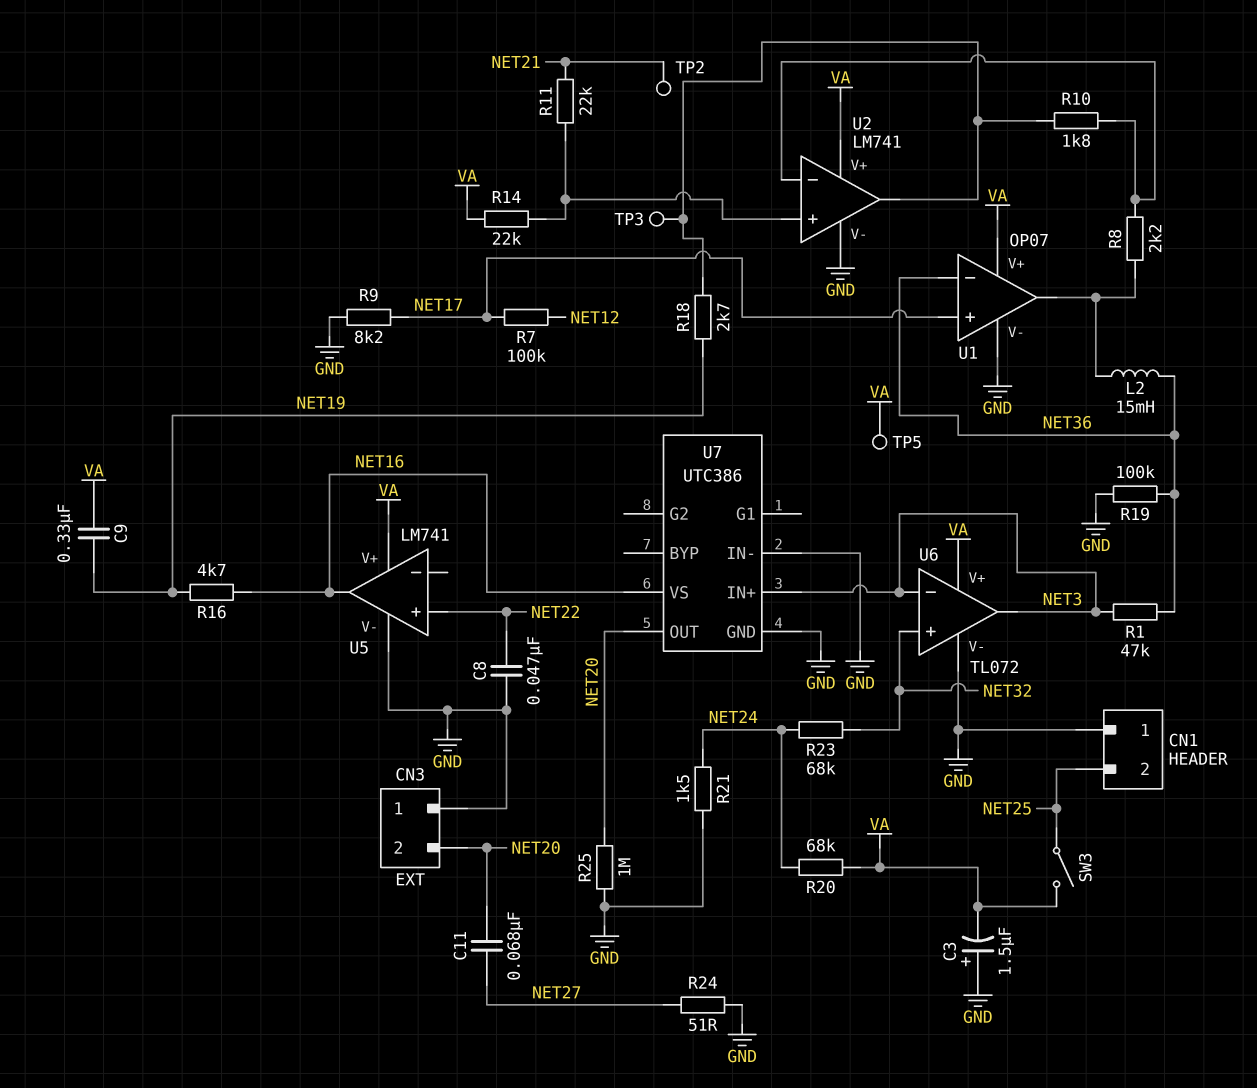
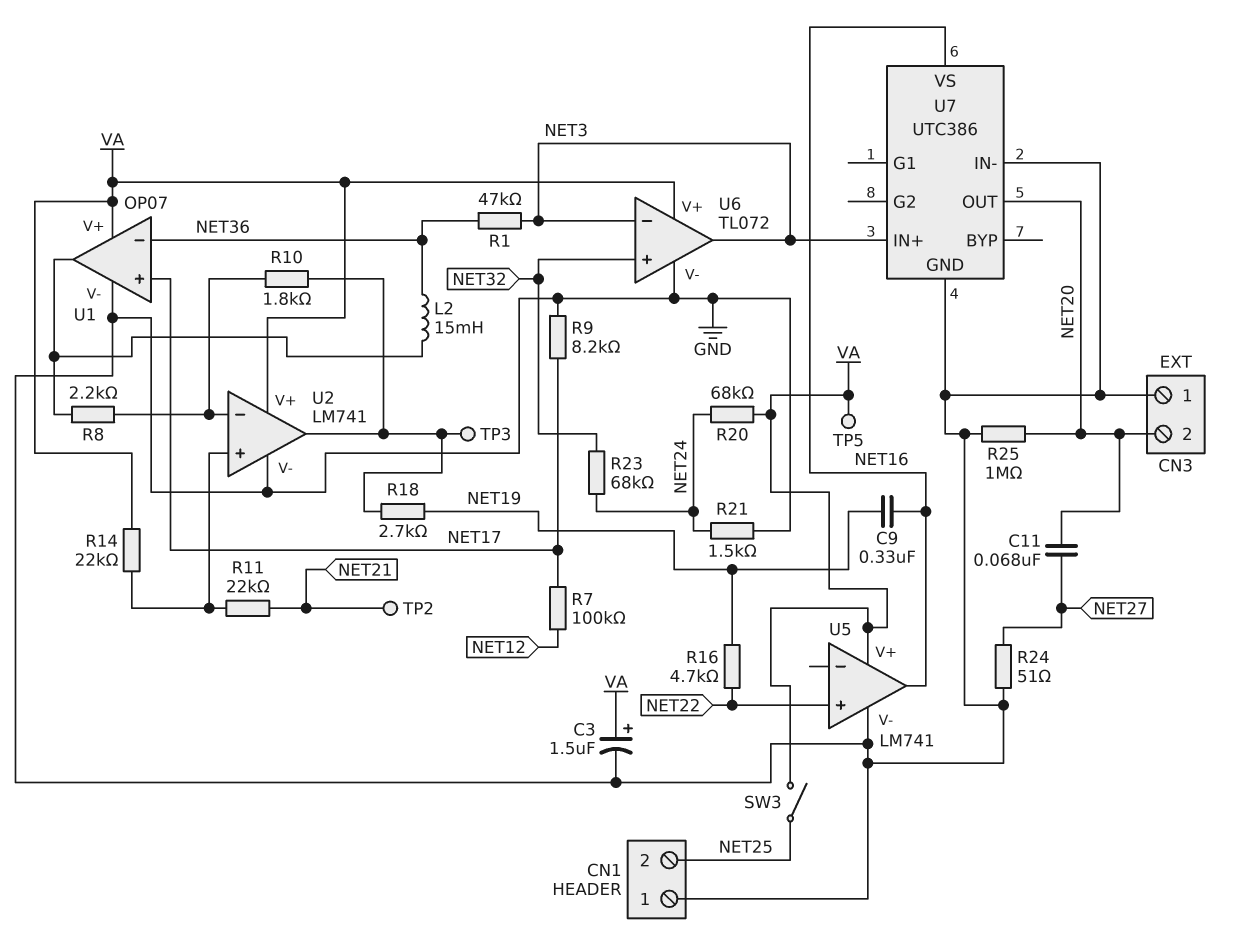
C3: 1.5uF (plus GND, minus VA) -> 1.5uF (plus VA, minus GND)
C8: 47nF (GND, NET22) -> none
C9: 330nF (NET19, VA) -> 330nF (NET16, NET19)
R16: 4.7k (NET16, NET19) -> 4.7k (NET19, NET22)
R19: 100k (GND, NET36) -> none

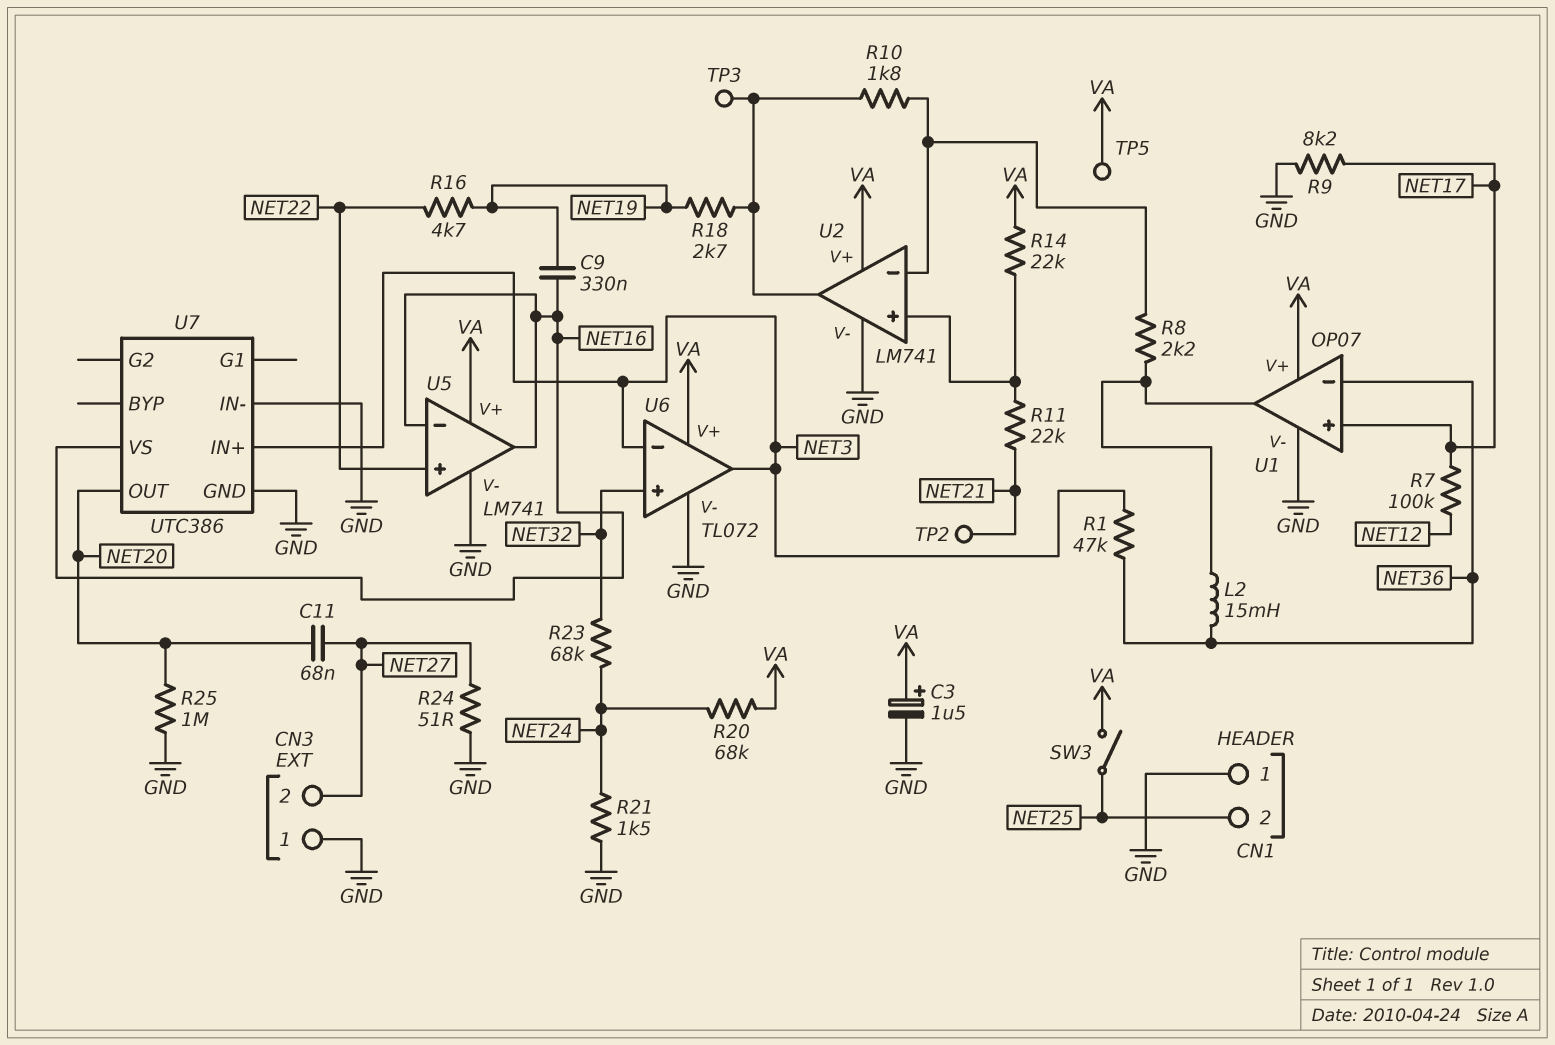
CN3 pin 2: NET20 -> NET27
U5 pin in-: none -> NET16

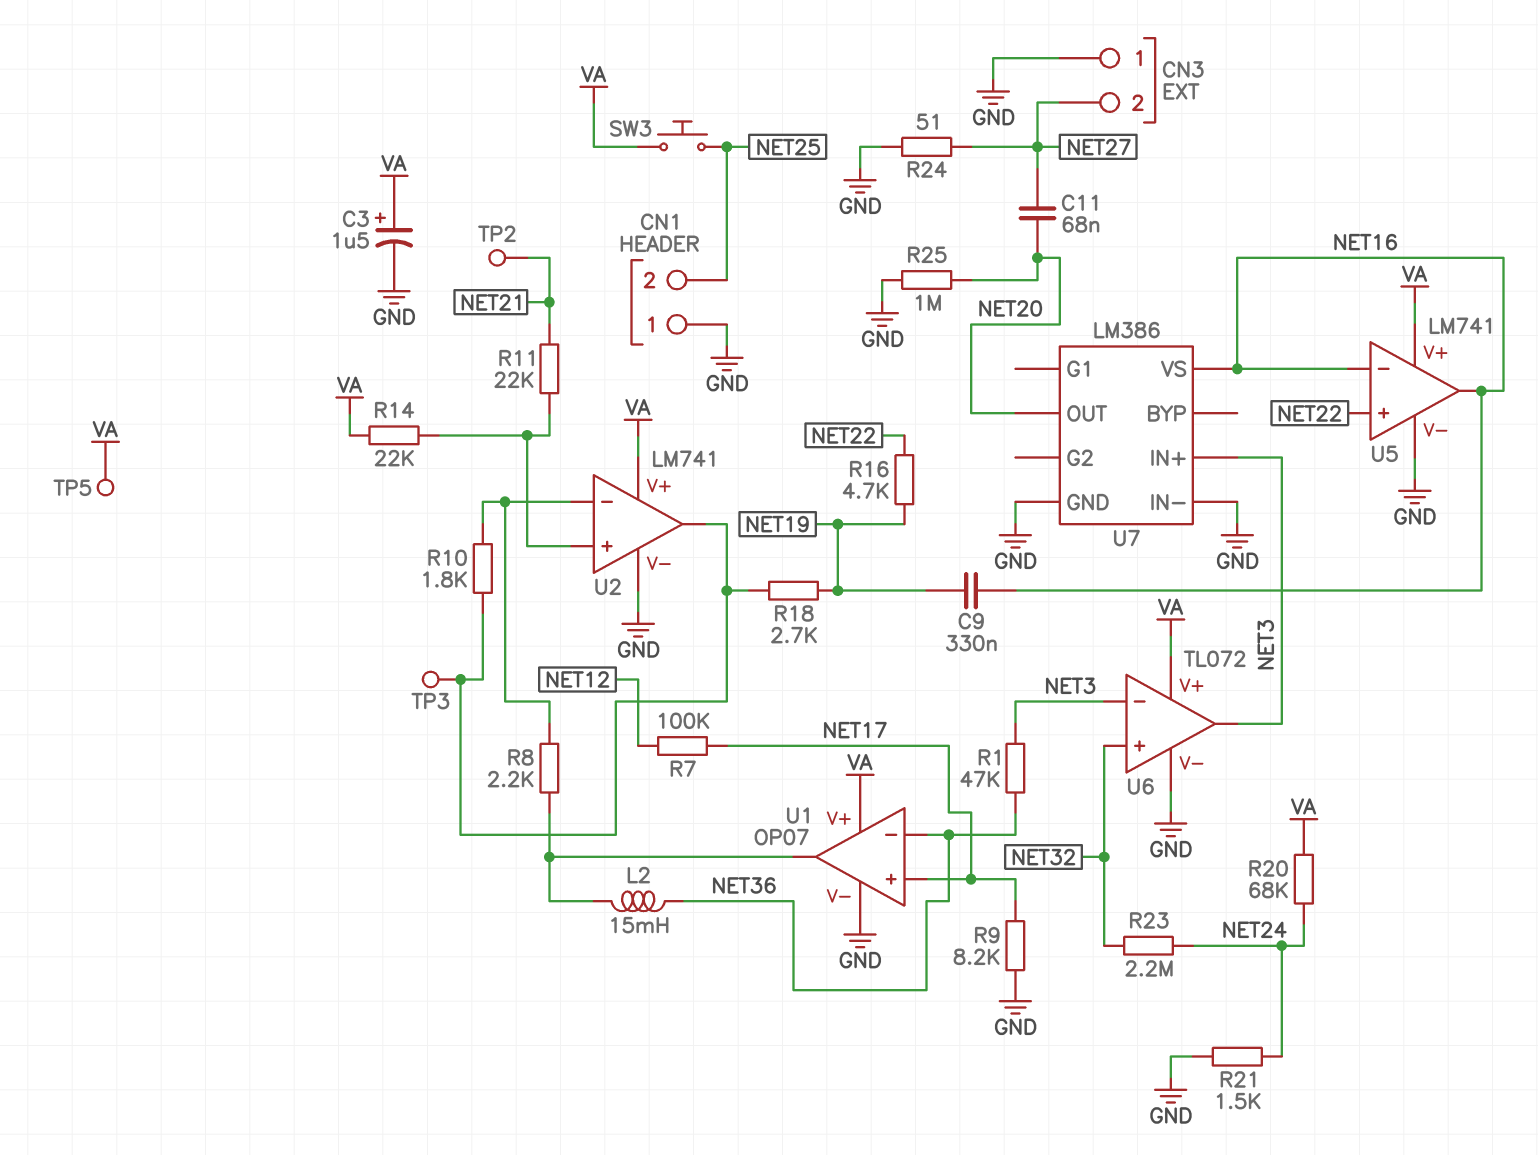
R23: 68k (NET24, NET32) -> 2.2M (NET24, NET32)
SW3: switch (NET25, VA) -> button (NET25, VA)
U7: UTC386 -> LM386

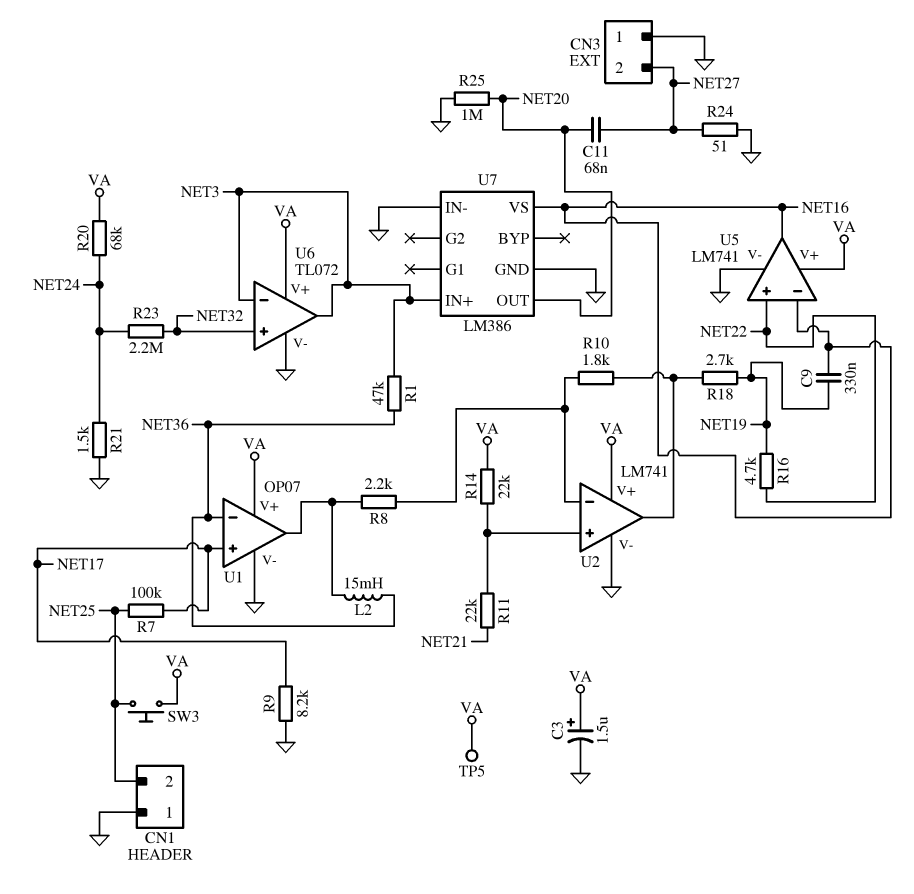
R7: 100k (NET12, NET17) -> 100k (NET17, NET25)
TP2: test point (NET21) -> none
TP3: test point (U2/out) -> none

